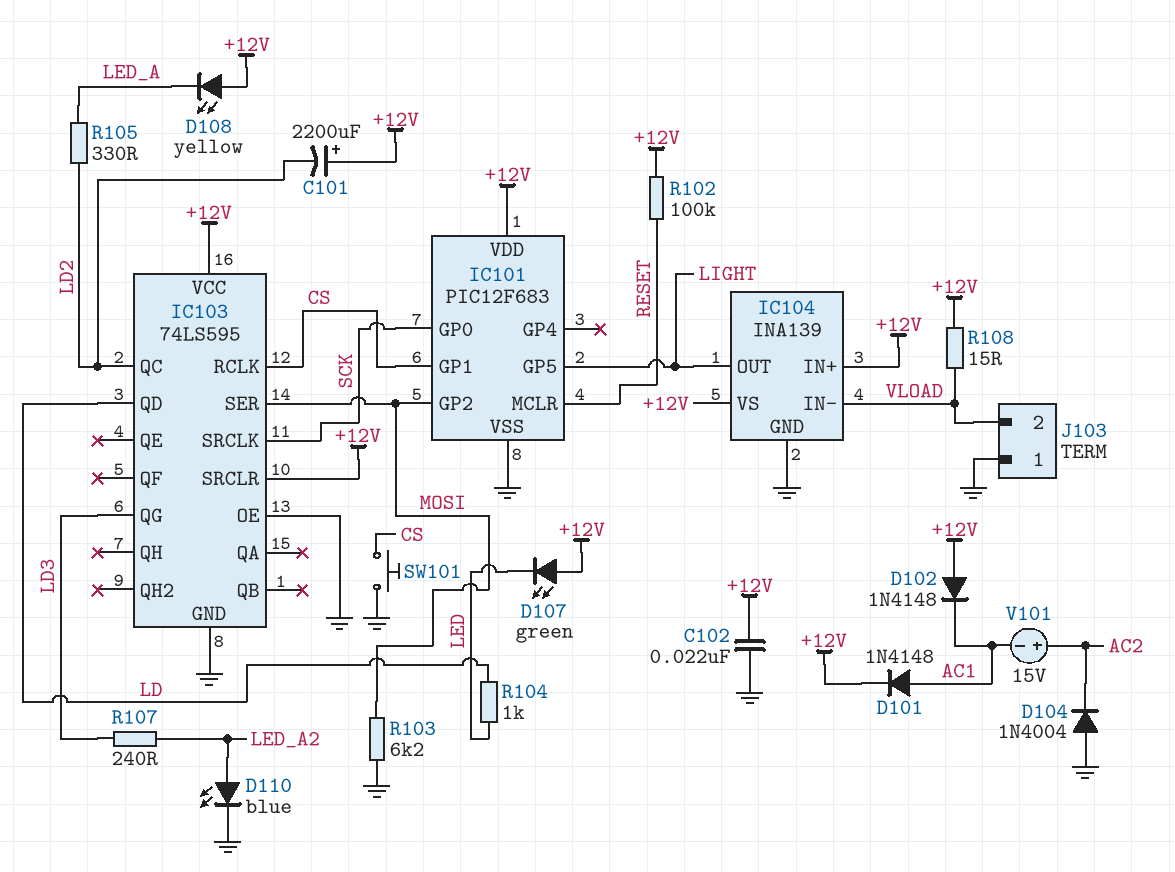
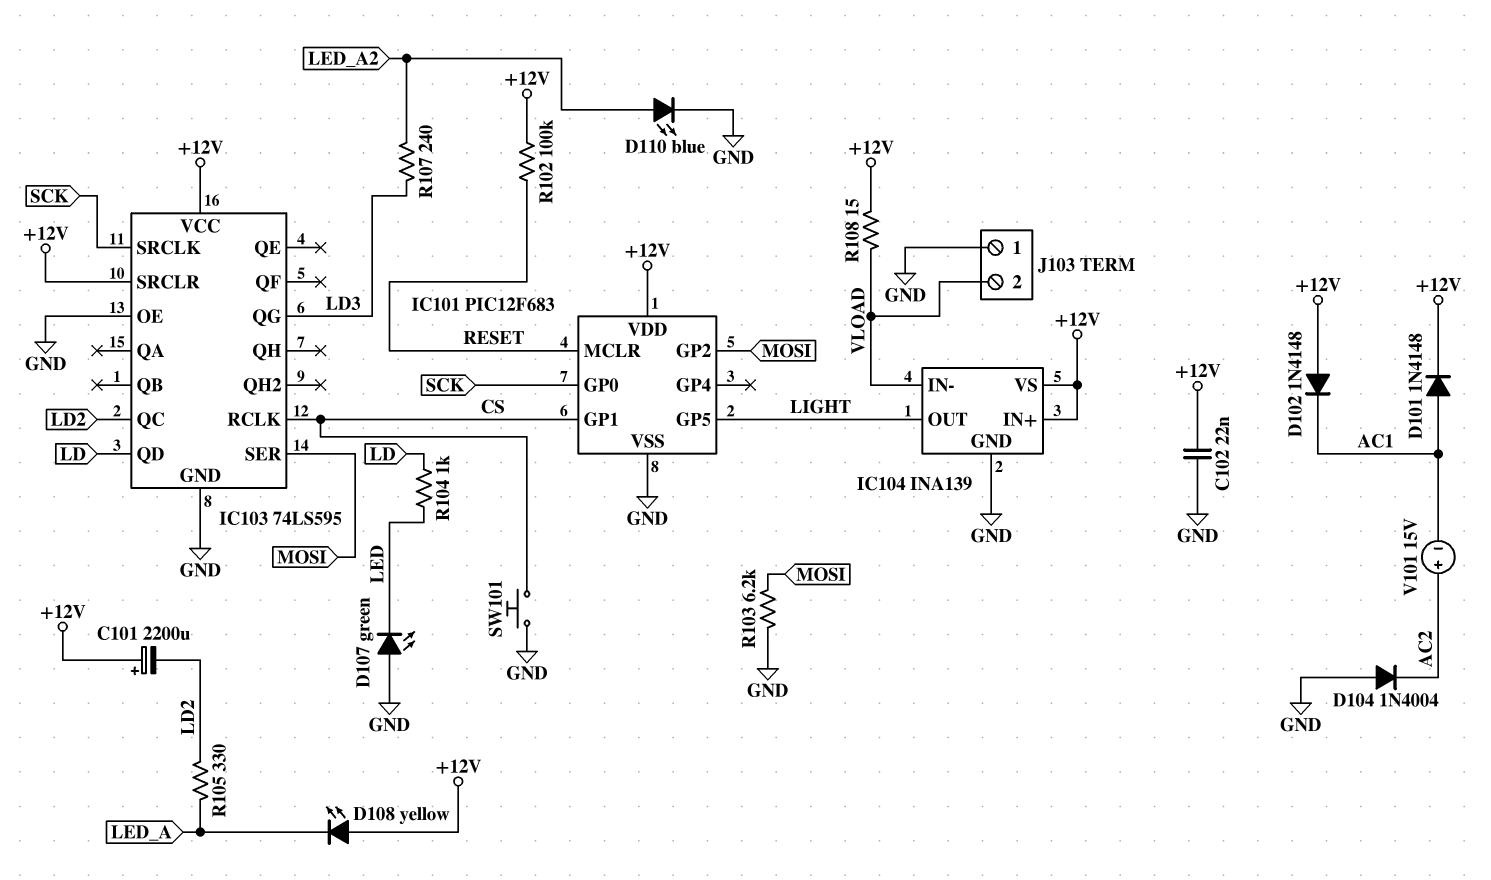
D107: LED green (A +12V, K LED) -> LED green (A GND, K LED)

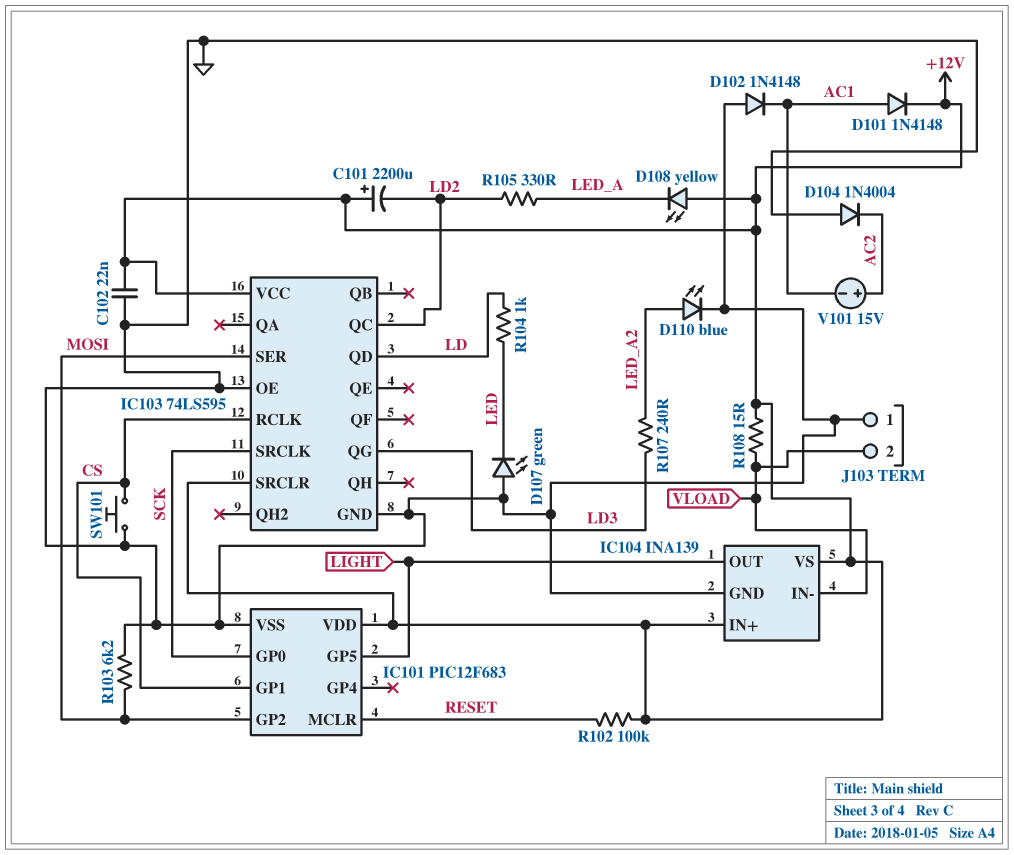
D102: diode 1N4148 (A +12V, K AC1) -> diode 1N4148 (A GND, K AC1)

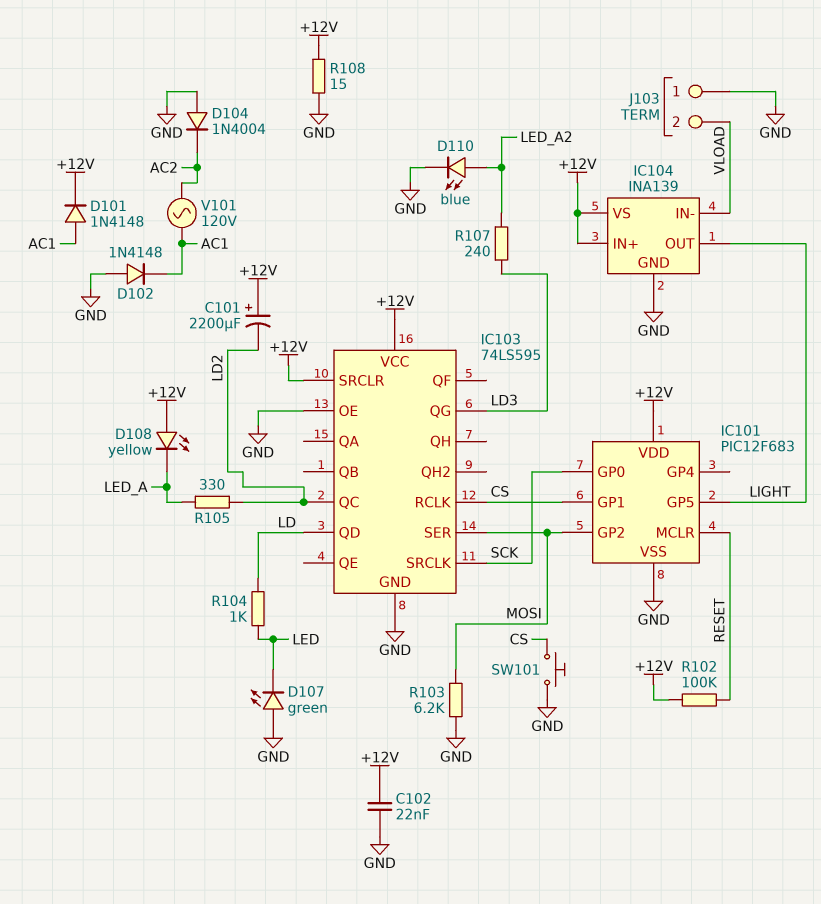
R108: 15 (+12V, VLOAD) -> 15 (+12V, GND)
V101: 15V (plus AC2, minus AC1) -> AC 120V (AC1, AC2)

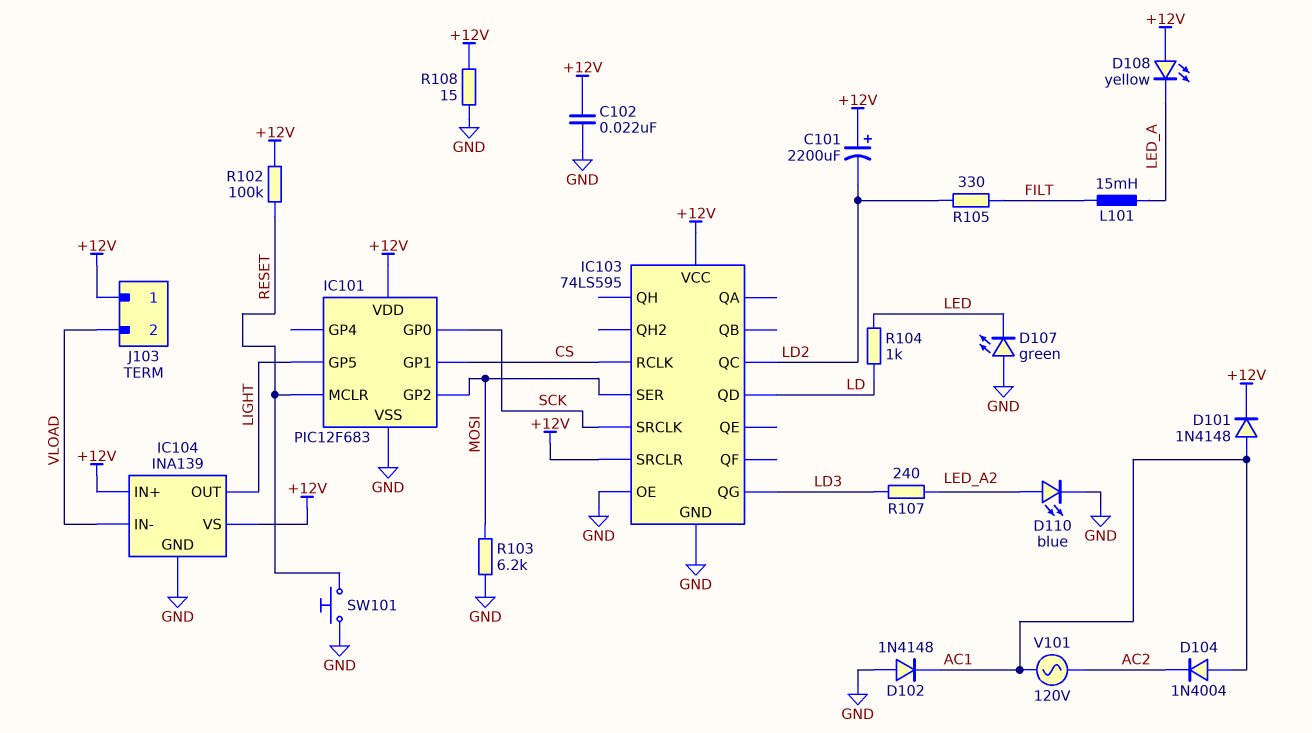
D104: diode 1N4004 (A GND, K AC2) -> diode 1N4004 (A AC1, K AC2)
J103 pin 1: GND -> +12V
L101: none -> 15mH (FILT, LED_A)
R105: 330 (LD2, LED_A) -> 330 (FILT, LD2)
SW101: button (CS, GND) -> button (GND, RESET)

